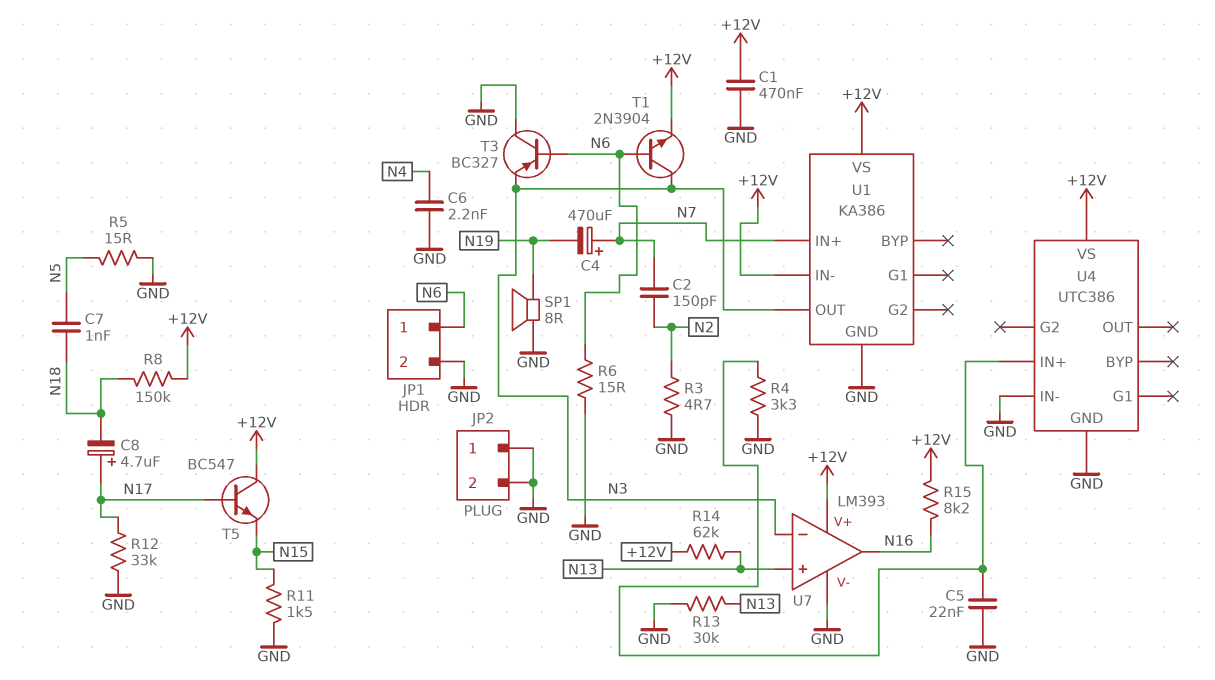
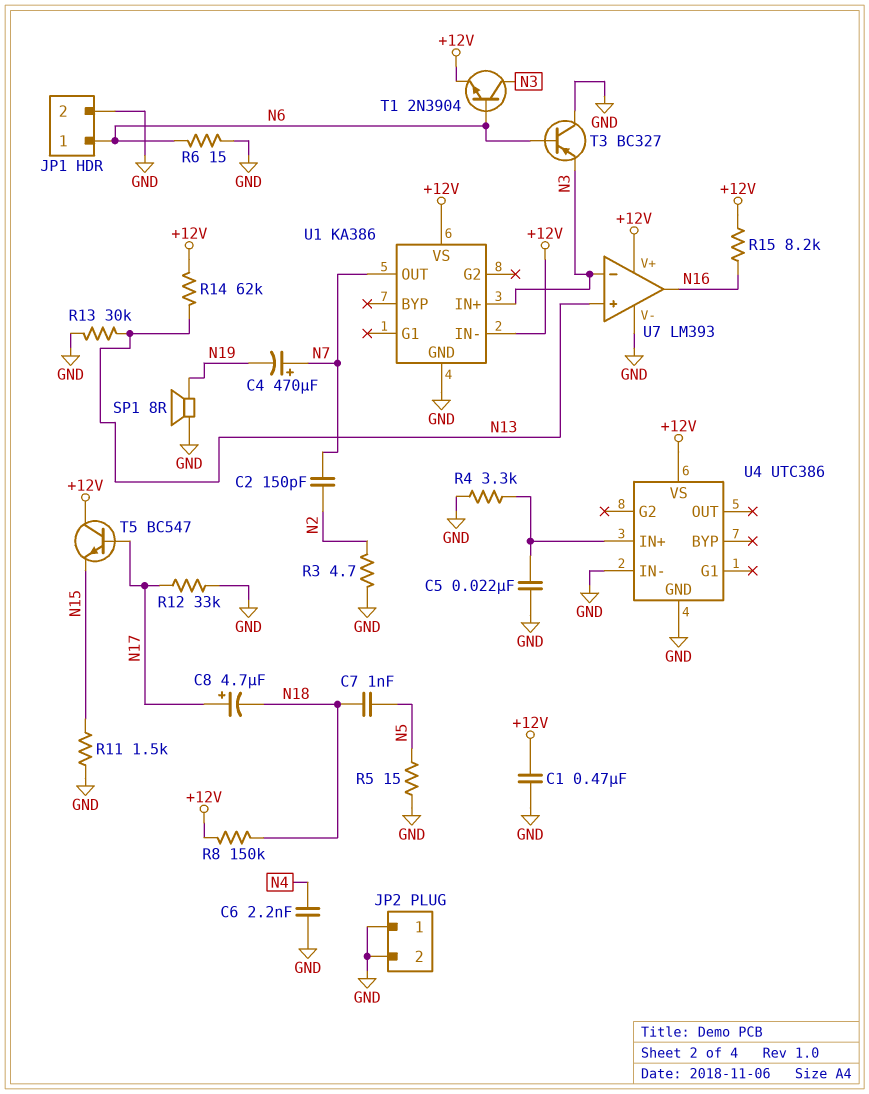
U1 pin IN+: N7 -> N3
U1 pin OUT: N3 -> N7

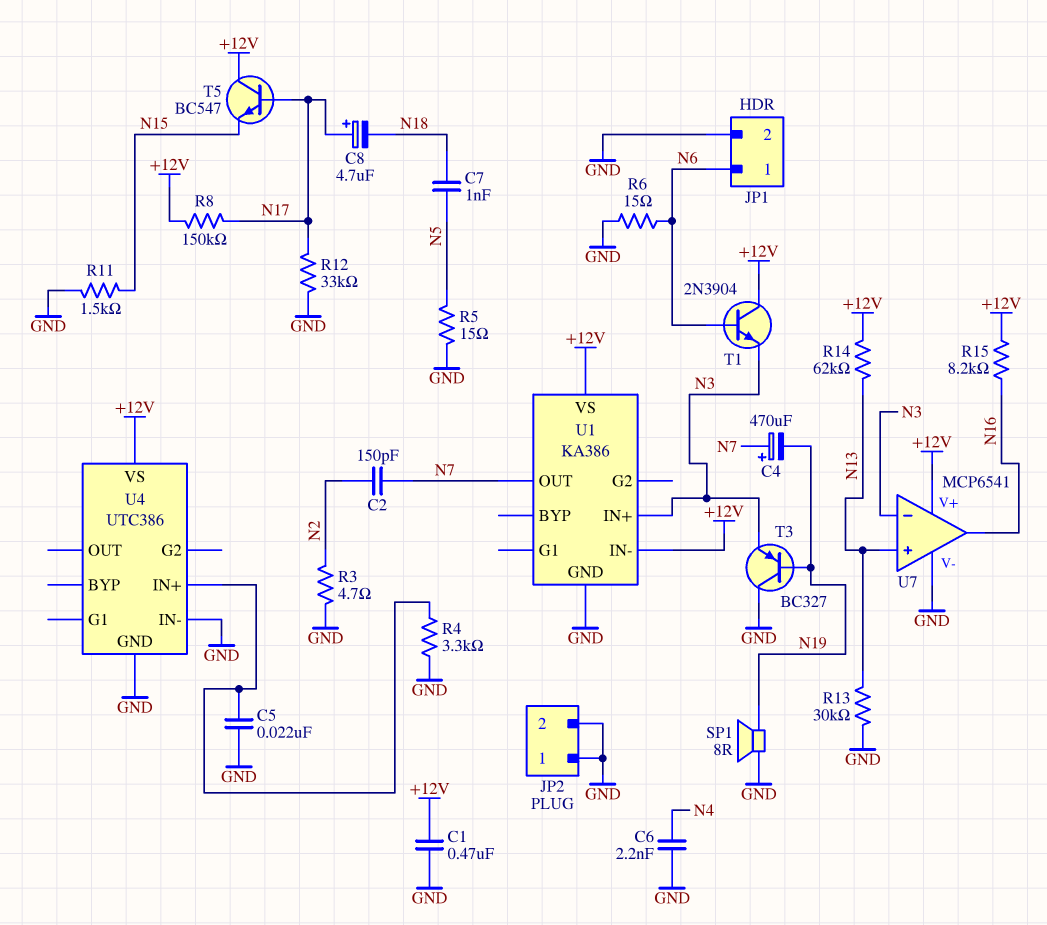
R8: 150k (+12V, N18) -> 150k (+12V, N17)
T1: NPN 2N3904 (B N6, C N3, E +12V) -> NPN 2N3904 (B N6, C +12V, E N3)
T3: PNP BC327 (B N6, C GND, E N3) -> PNP BC327 (B N19, C GND, E N3)
U7: LM393 -> MCP6541

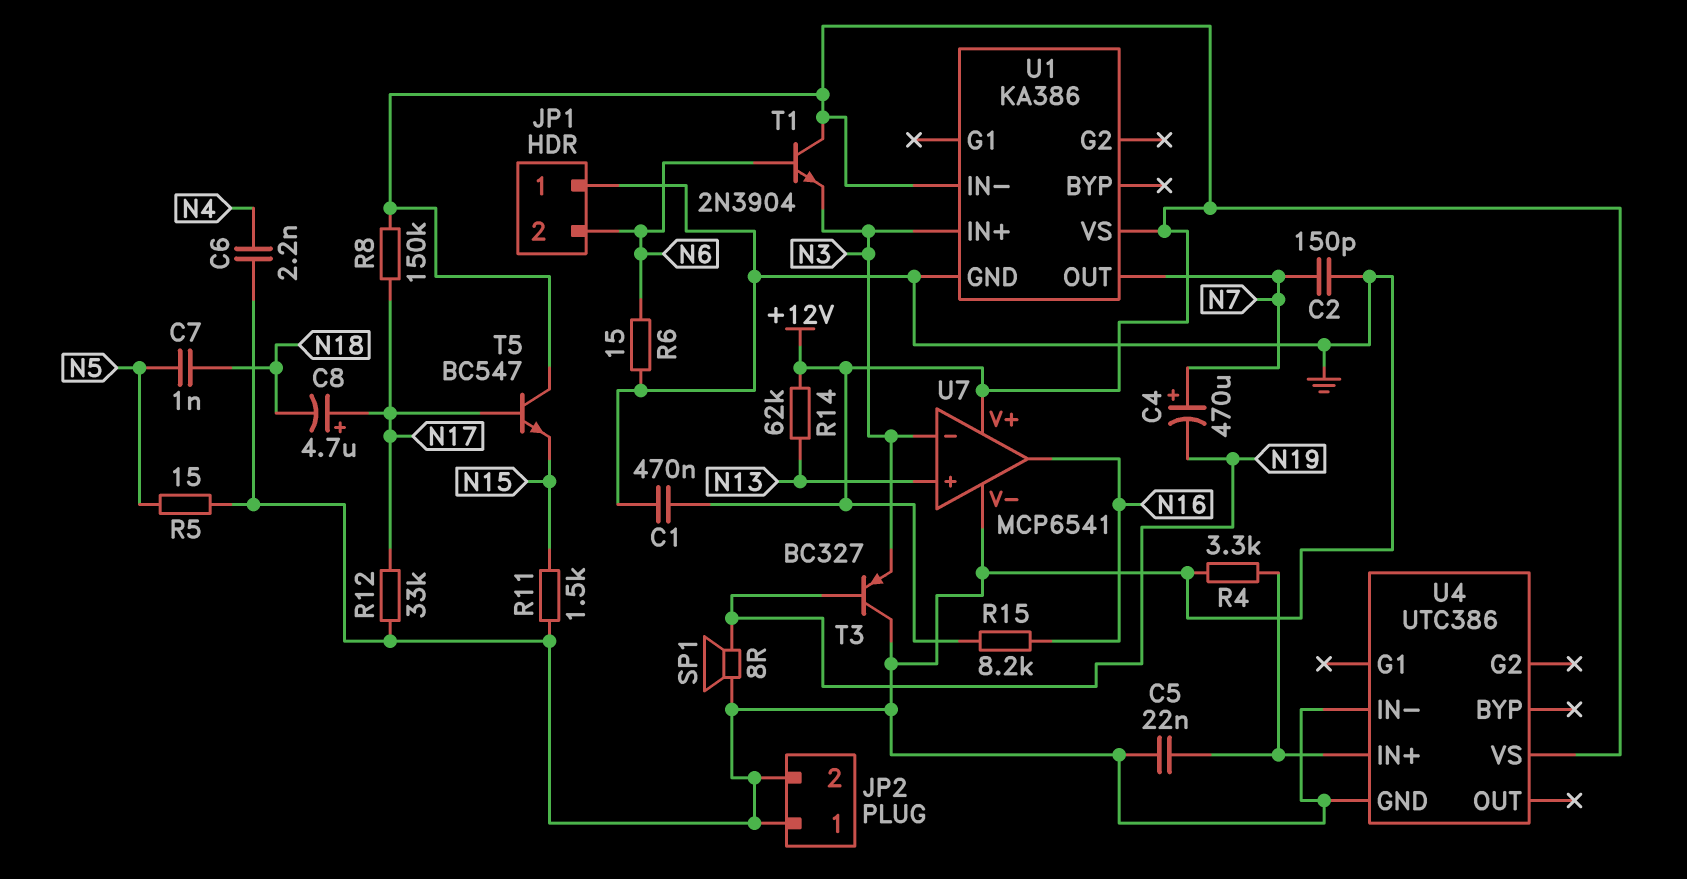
C2: 150pF (N2, N7) -> 150pF (GND, N7)
JP1 pin 1: N6 -> GND
JP1 pin 2: GND -> N6
R3: 4.7 (GND, N2) -> none
R13: 30k (GND, N13) -> none

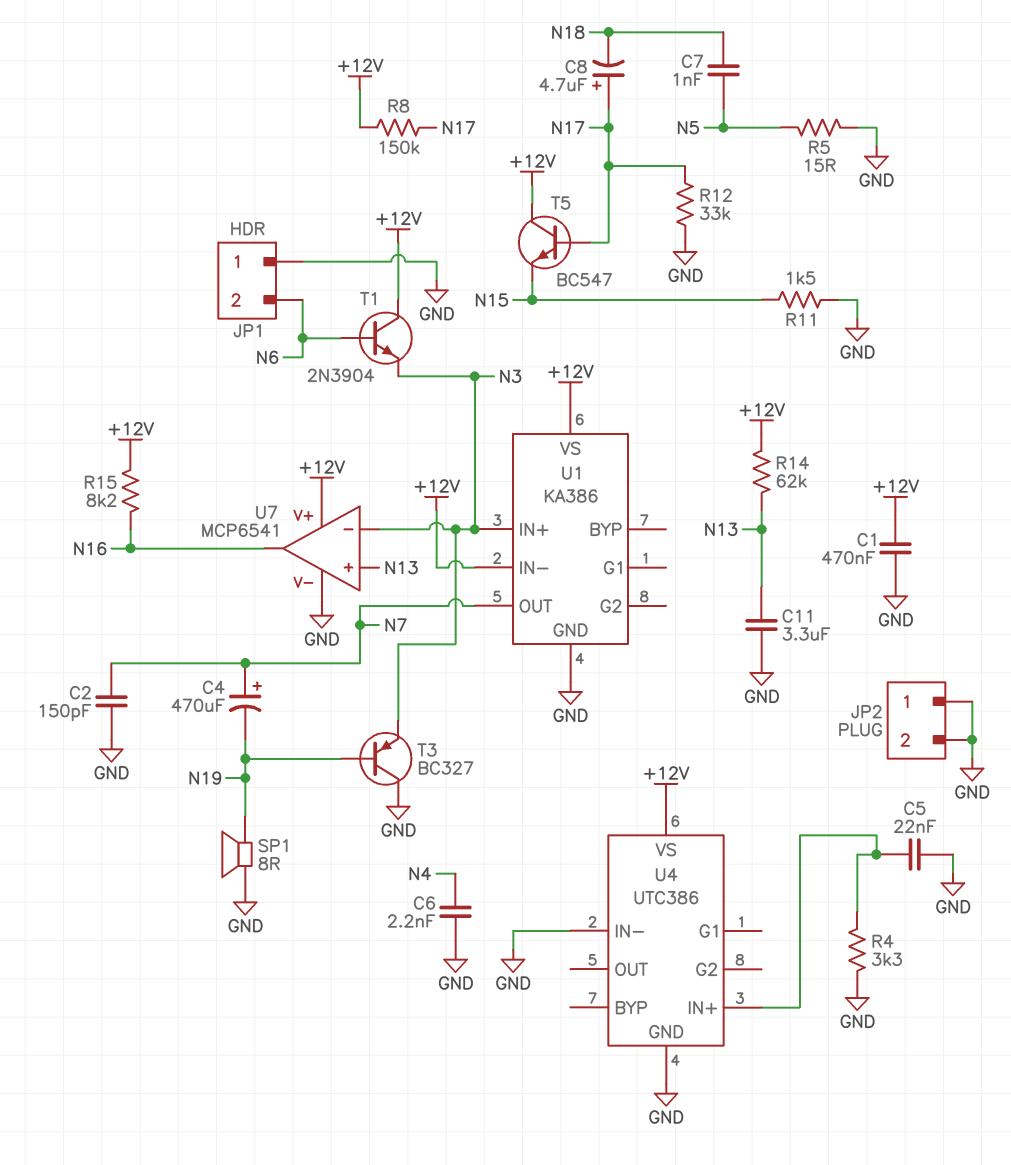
C11: none -> 3.3uF (GND, N13)
R6: 15 (GND, N6) -> none

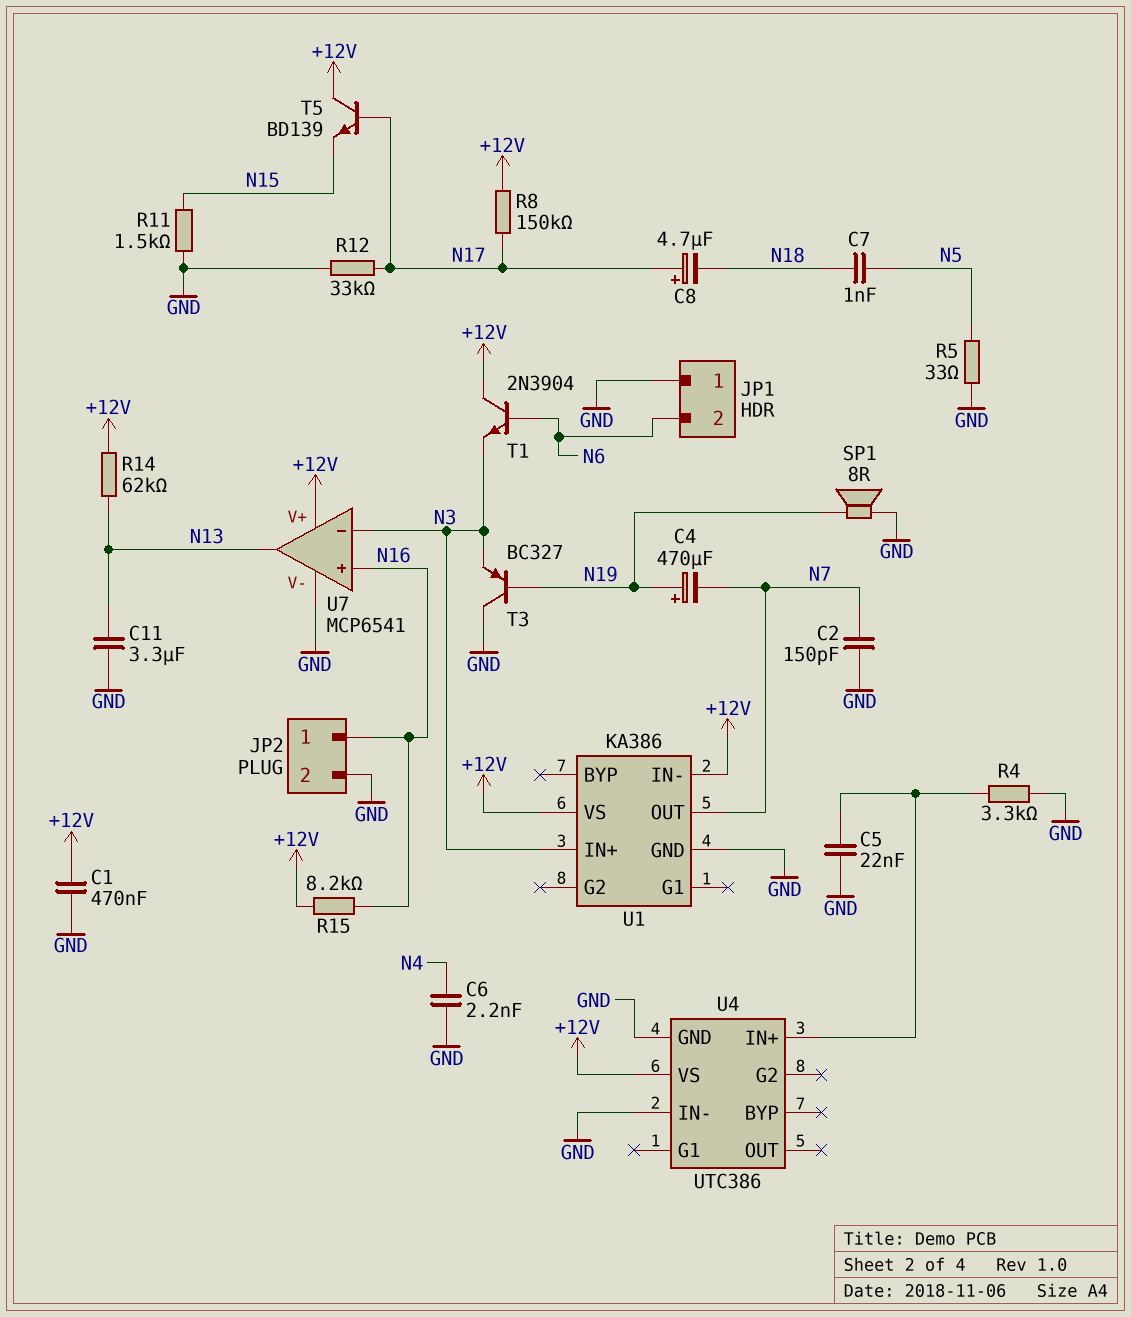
C4: 470uF (plus N7, minus N19) -> 470uF (plus N19, minus N7)
JP2 pin 1: GND -> N16
R5: 15 (GND, N5) -> 33 (GND, N5)
T5: NPN BC547 (B N17, C +12V, E N15) -> NPN BD139 (B N17, C +12V, E N15)
U7 pin in+: N13 -> N16
U7 pin out: N16 -> N13

